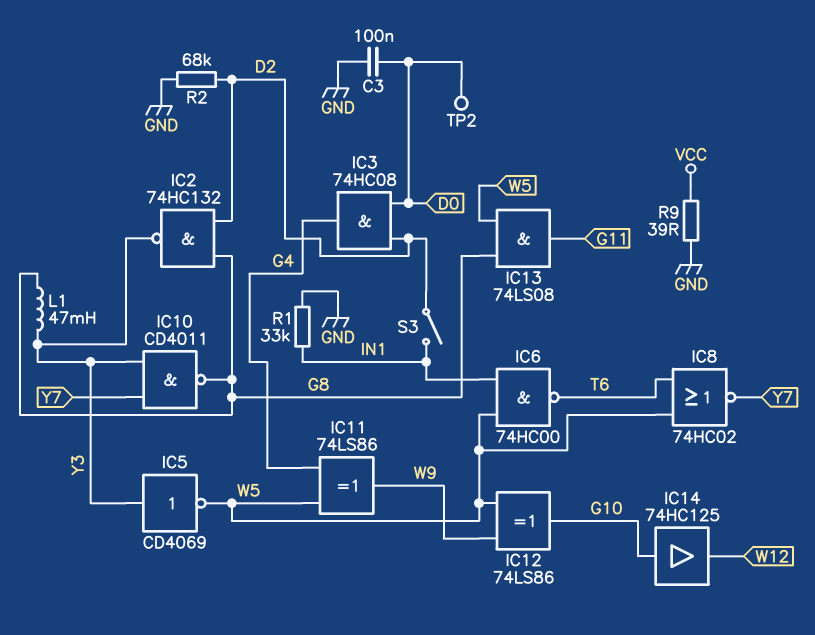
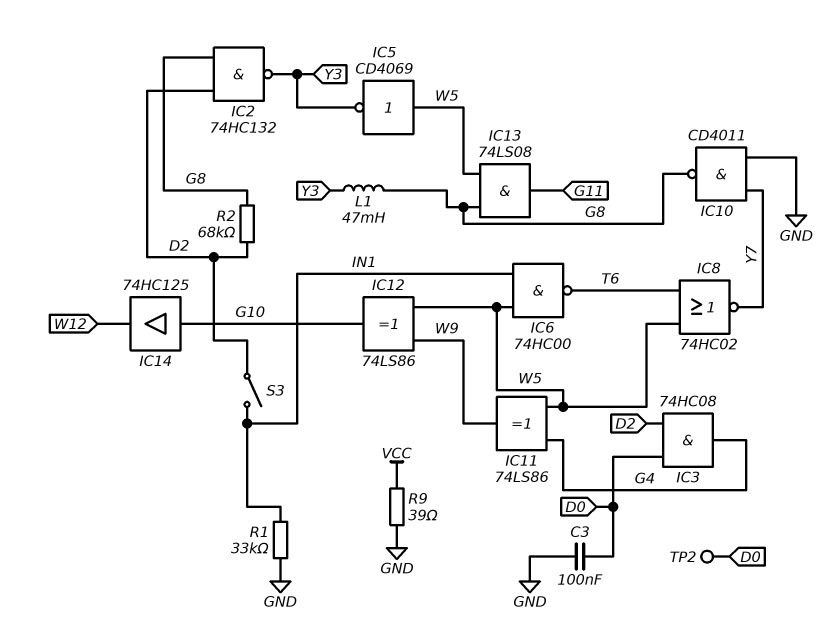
IC5: NOT CD4069 (in Y3, out W5) -> NOT CD4069 (in W5, out Y3)
IC10: NAND CD4011 (in Y3, in Y7, out G8) -> NAND CD4011 (in GND, in Y7, out G8)
R2: 68k (D2, GND) -> 68k (D2, G8)

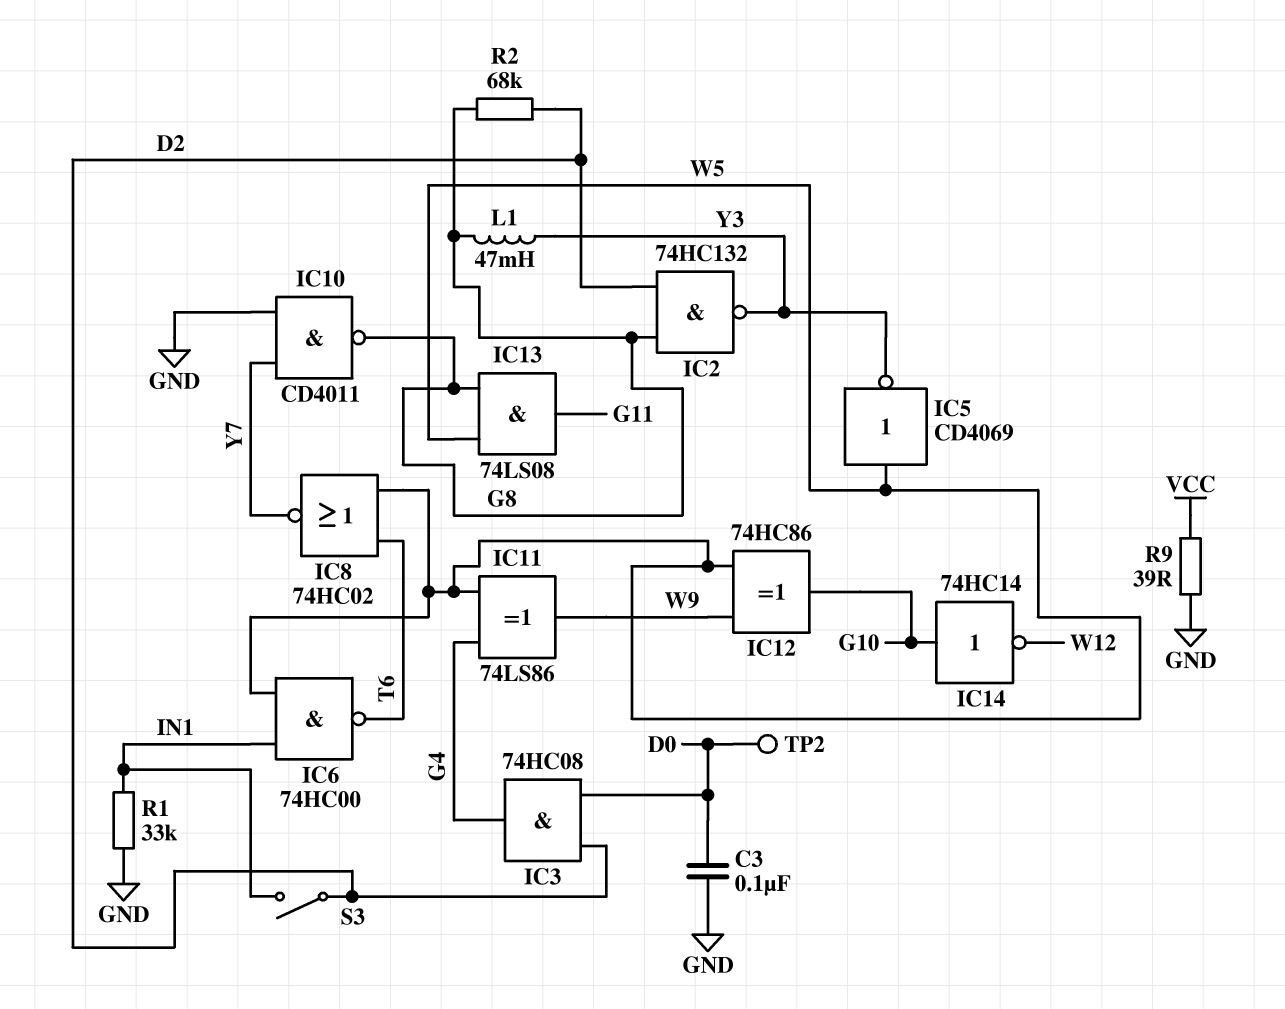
IC12: XOR 74LS86 (in W5, in W9, out G10) -> XOR 74HC86 (in W5, in W9, out G10)
IC14: buffer 74HC125 (in G10, out W12) -> NOT 74HC14 (in G10, out W12)

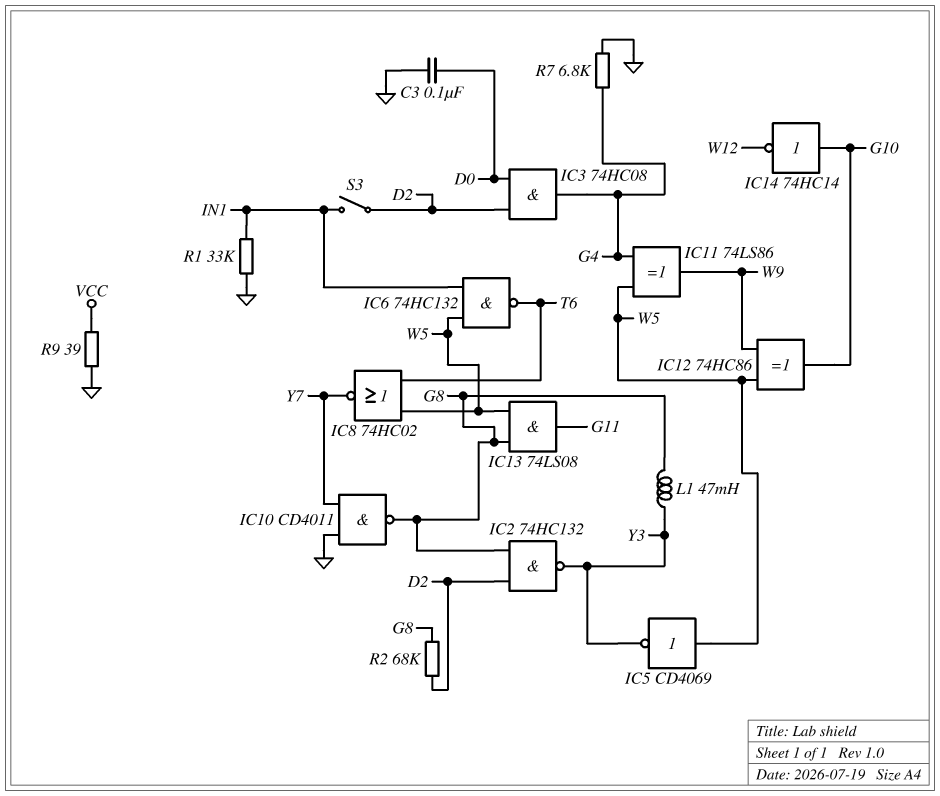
IC6: NAND 74HC00 (in IN1, in W5, out T6) -> NAND 74HC132 (in IN1, in W5, out T6)
R7: none -> 6.8k (G4, GND)
TP2: test point (D0) -> none

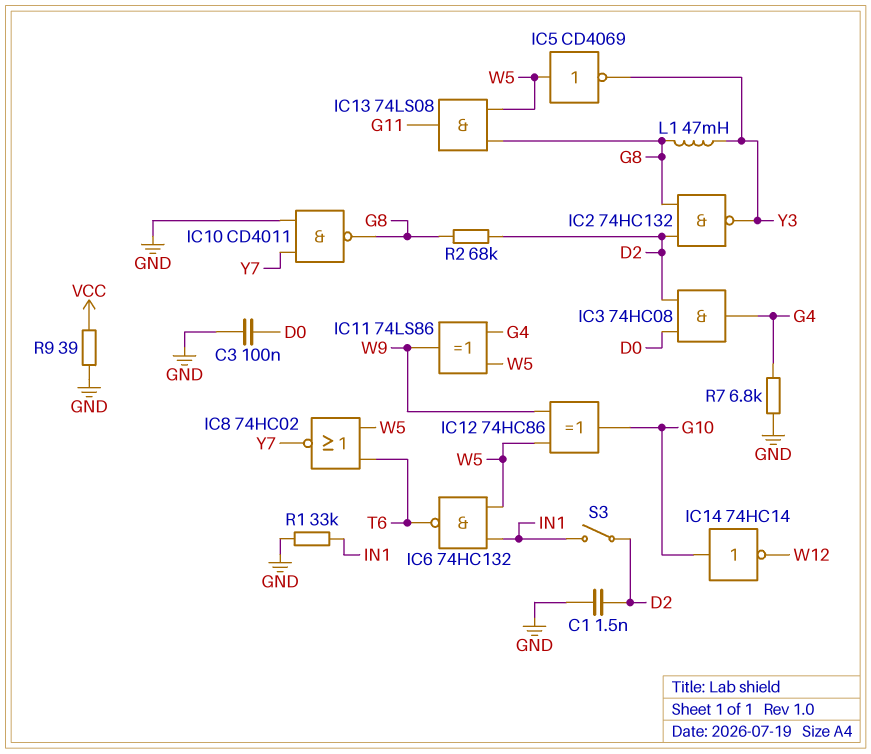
C1: none -> 1.5nF (D2, GND)

